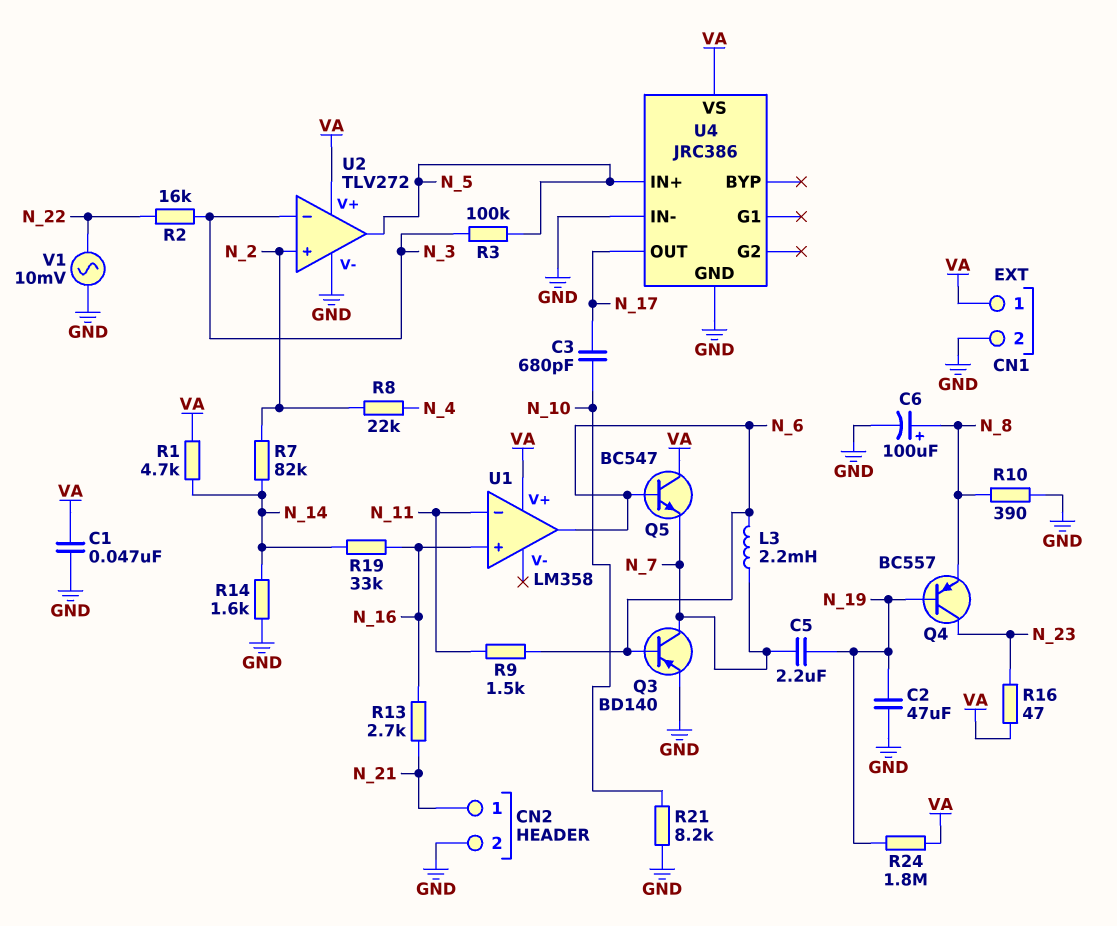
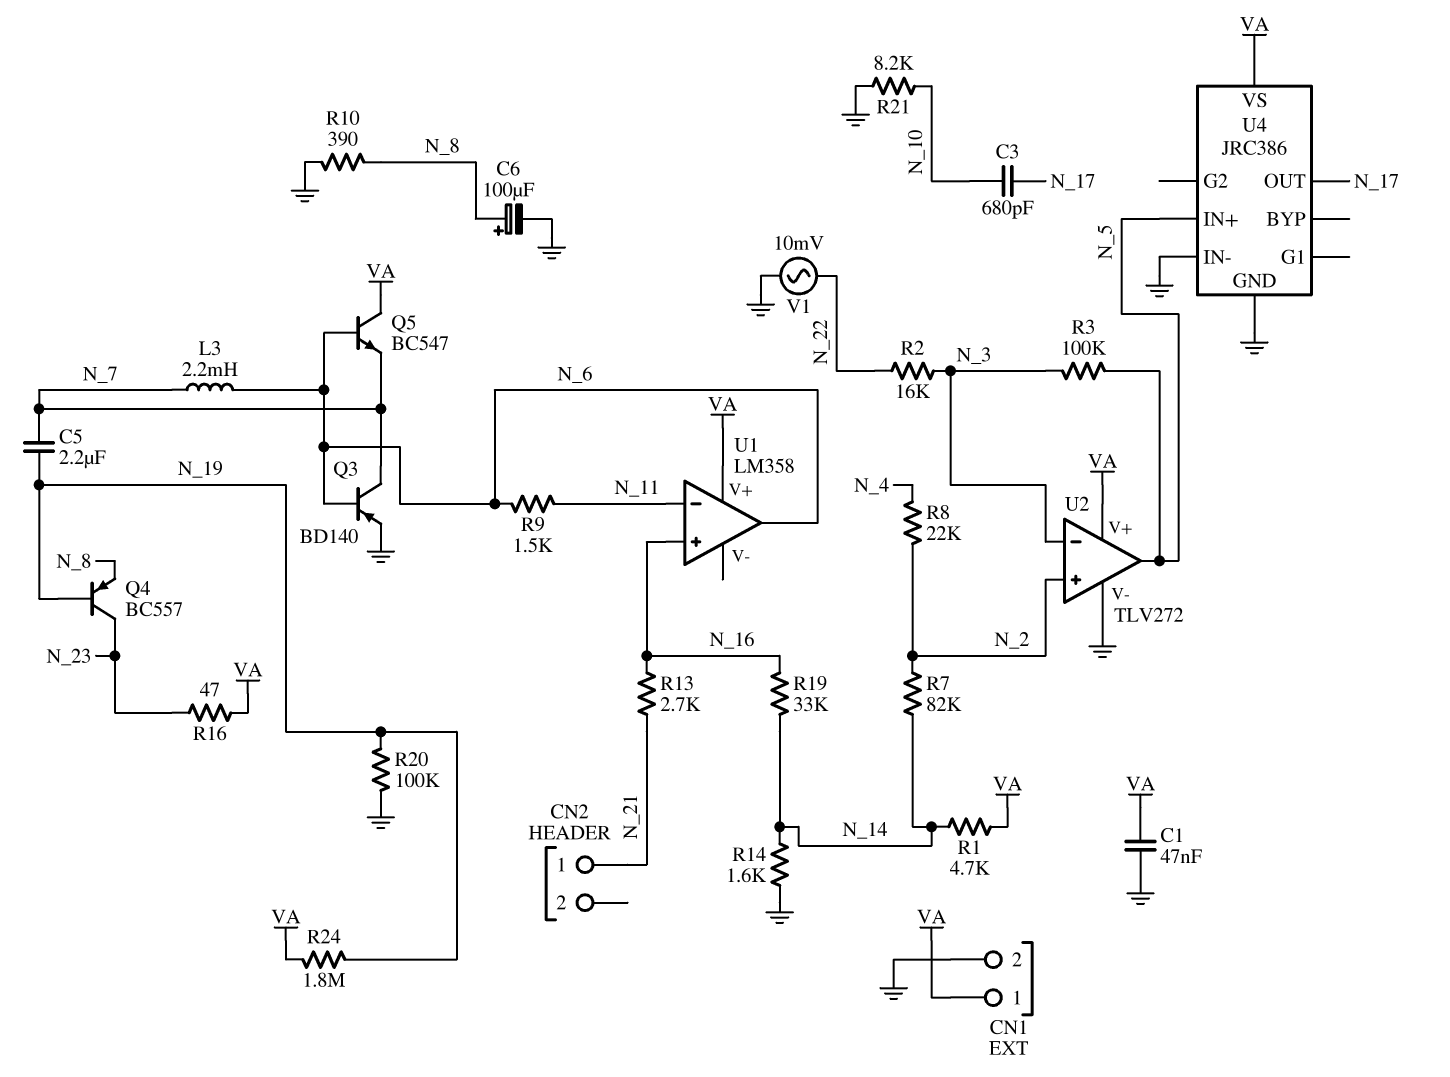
C2: 47uF (GND, N_19) -> none
CN2 pin 2: GND -> none
R20: none -> 100k (GND, N_19)

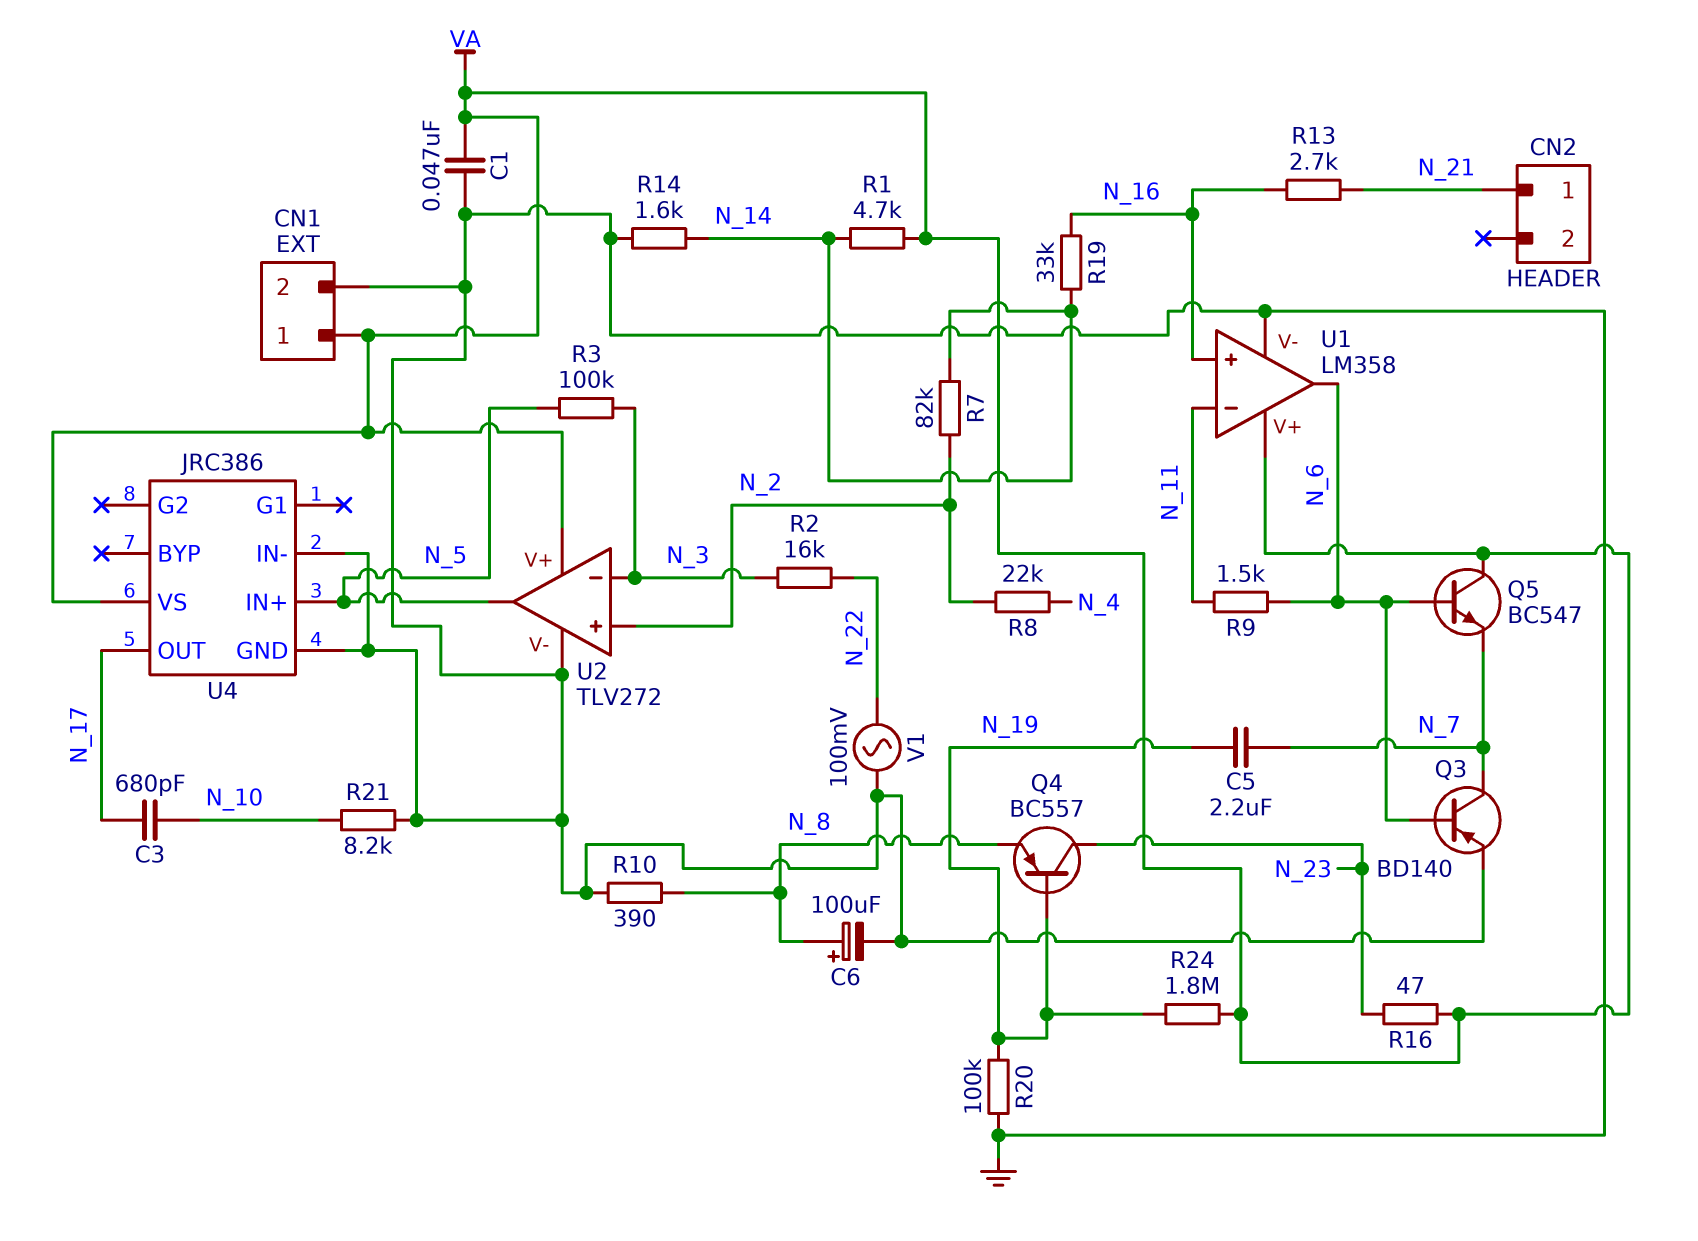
L3: 2.2mH (N_6, N_7) -> none
U1 pin V-: none -> GND
V1: AC 10mV (GND, N_22) -> AC 100mV (GND, N_22)

